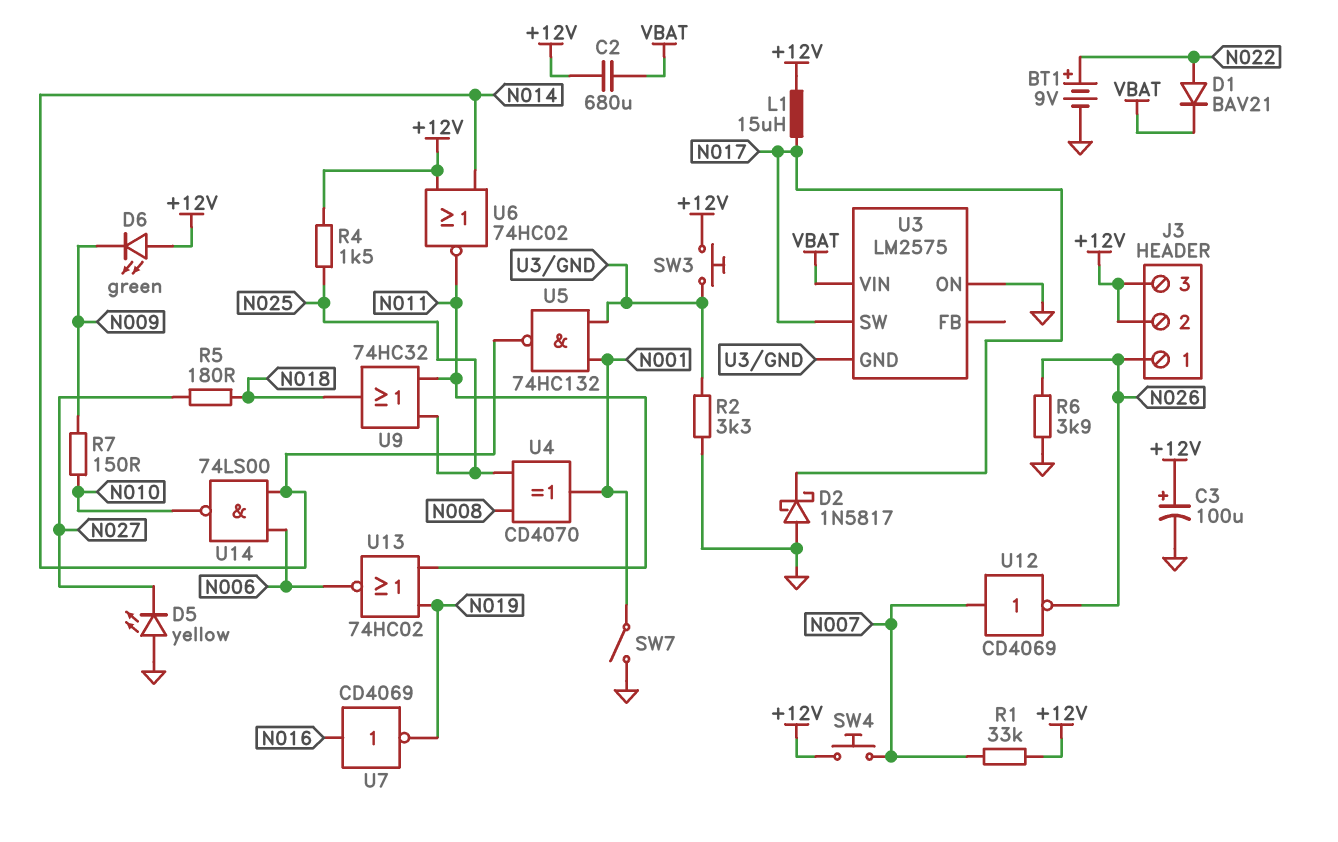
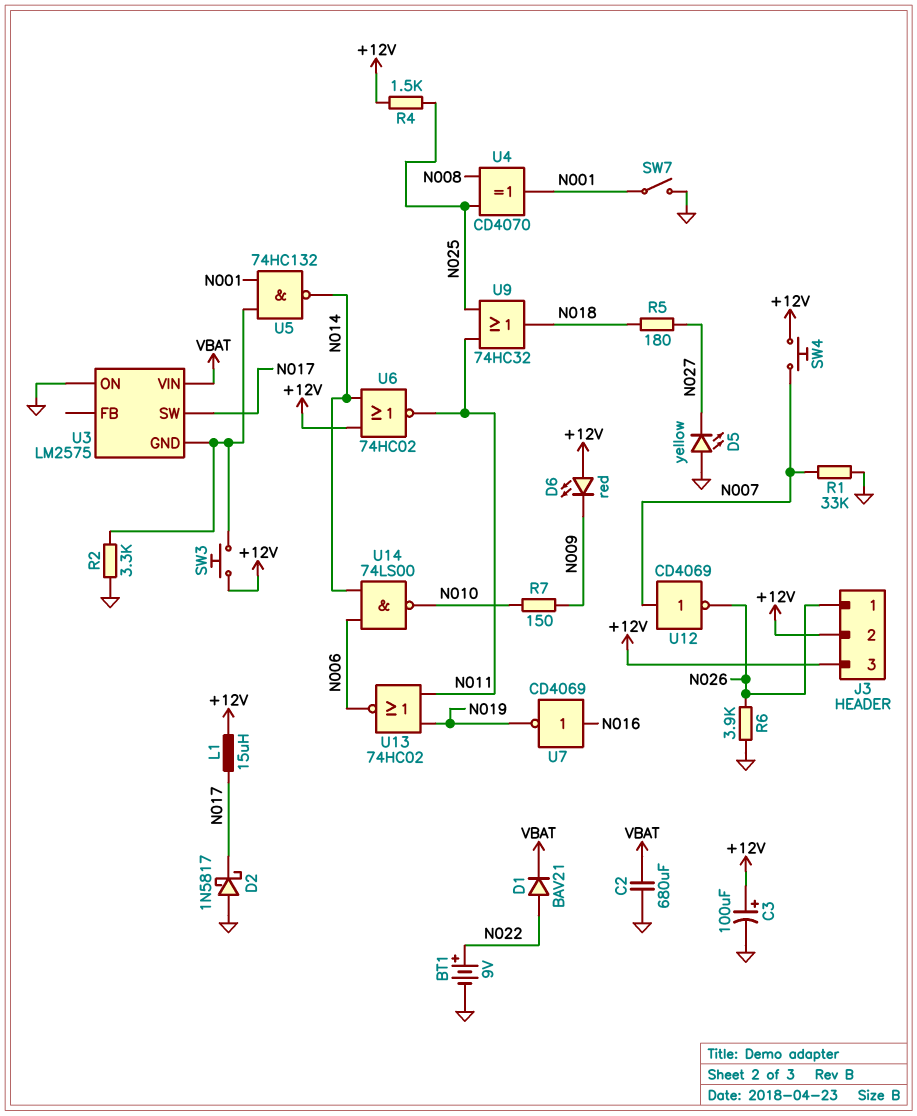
C2: 680uF (+12V, VBAT) -> 680uF (GND, VBAT)
D6: LED green (A +12V, K N009) -> LED red (A +12V, K N009)
R1: 33k (+12V, N007) -> 33k (GND, N007)

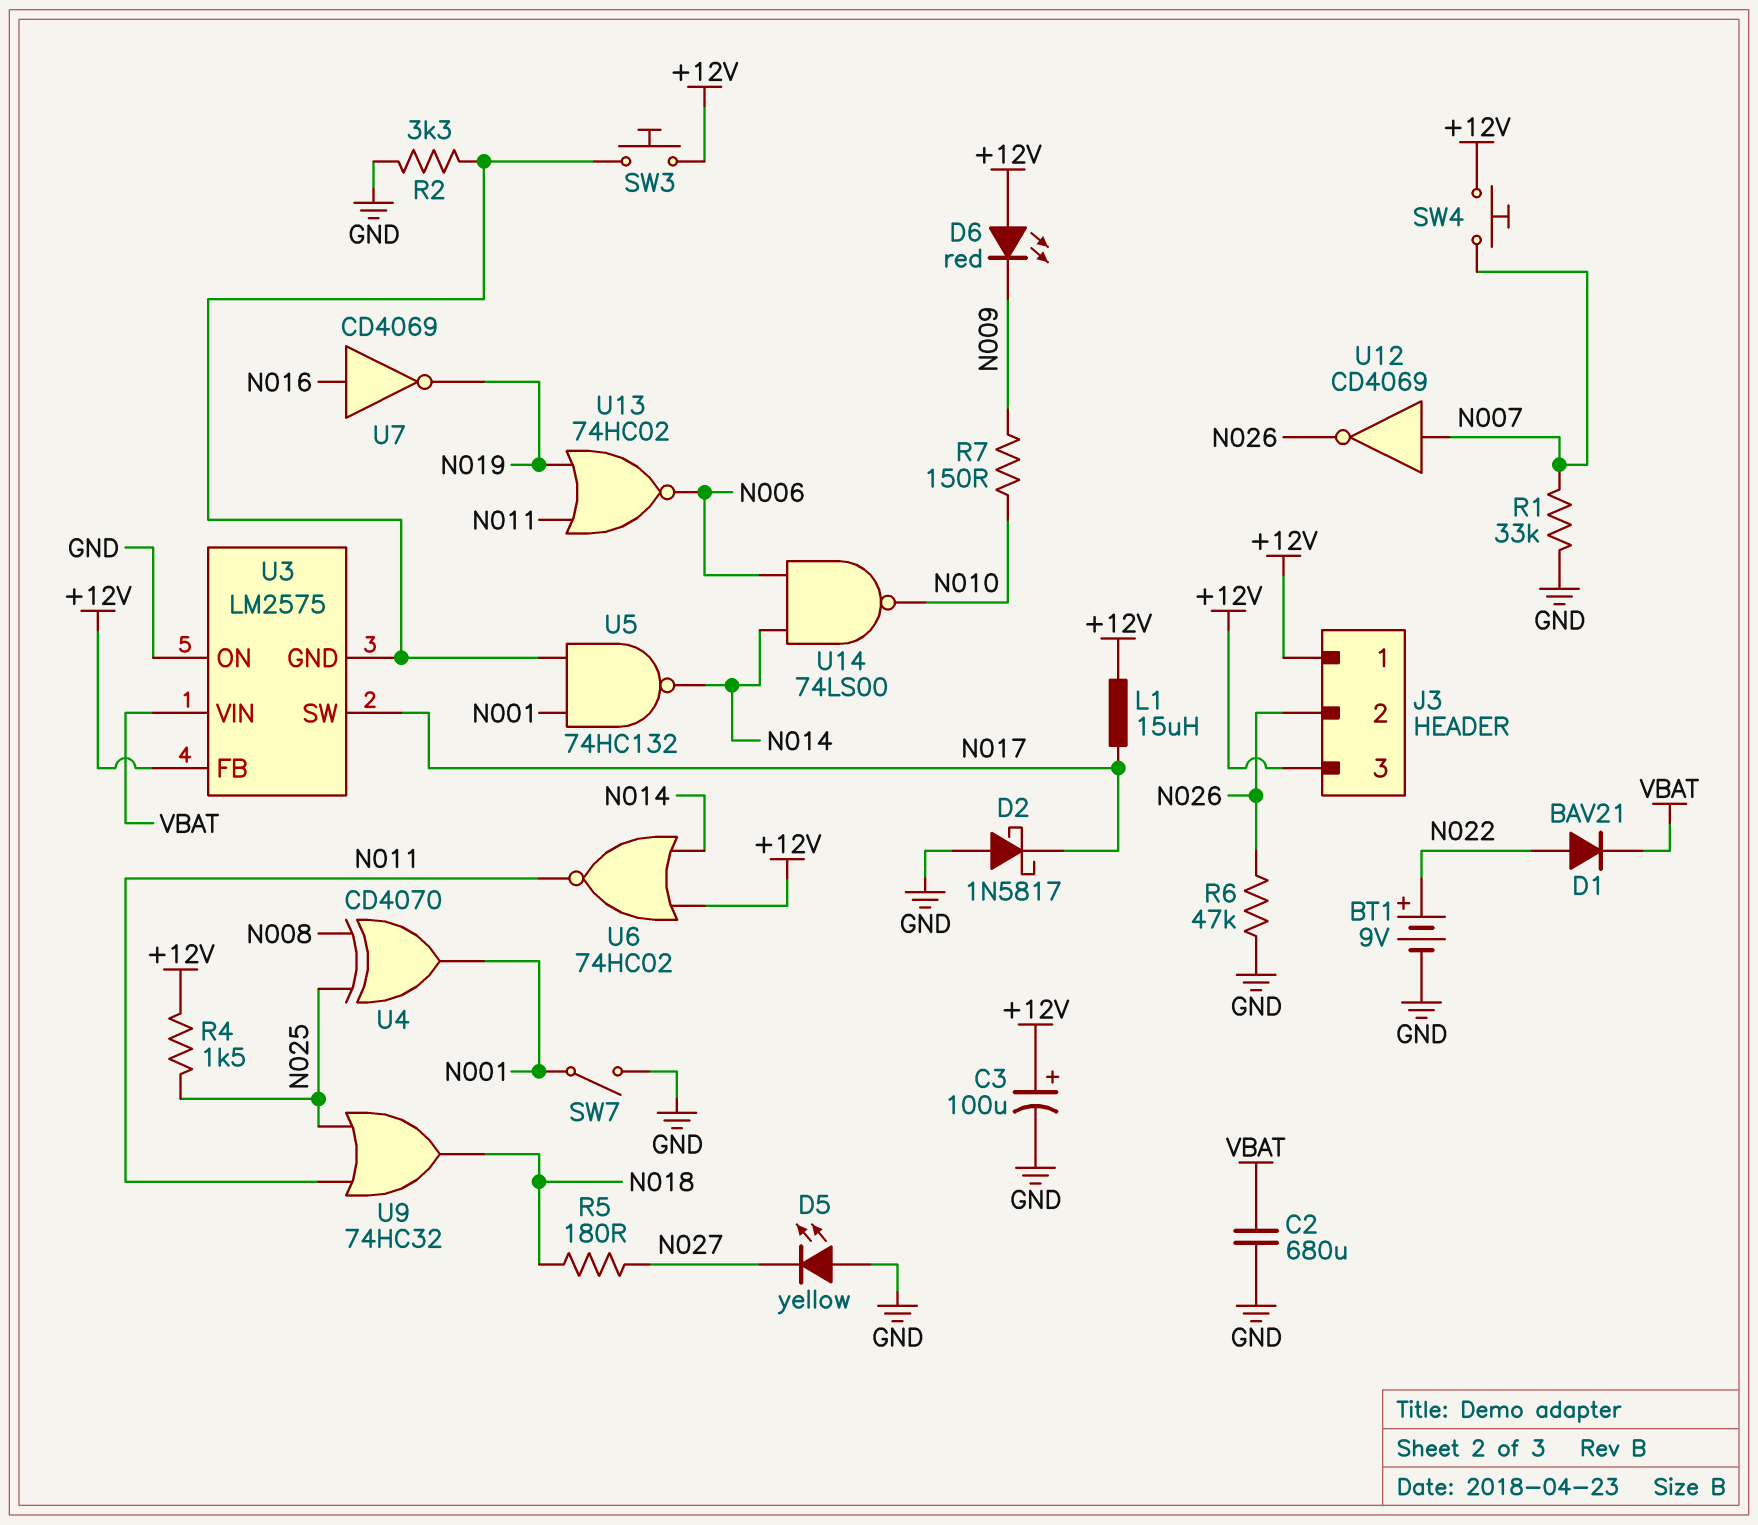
J3 pin 1: N026 -> +12V
J3 pin 2: +12V -> N026
R6: 3.9k (GND, N026) -> 47k (GND, N026)
U3 pin FB: none -> +12V

